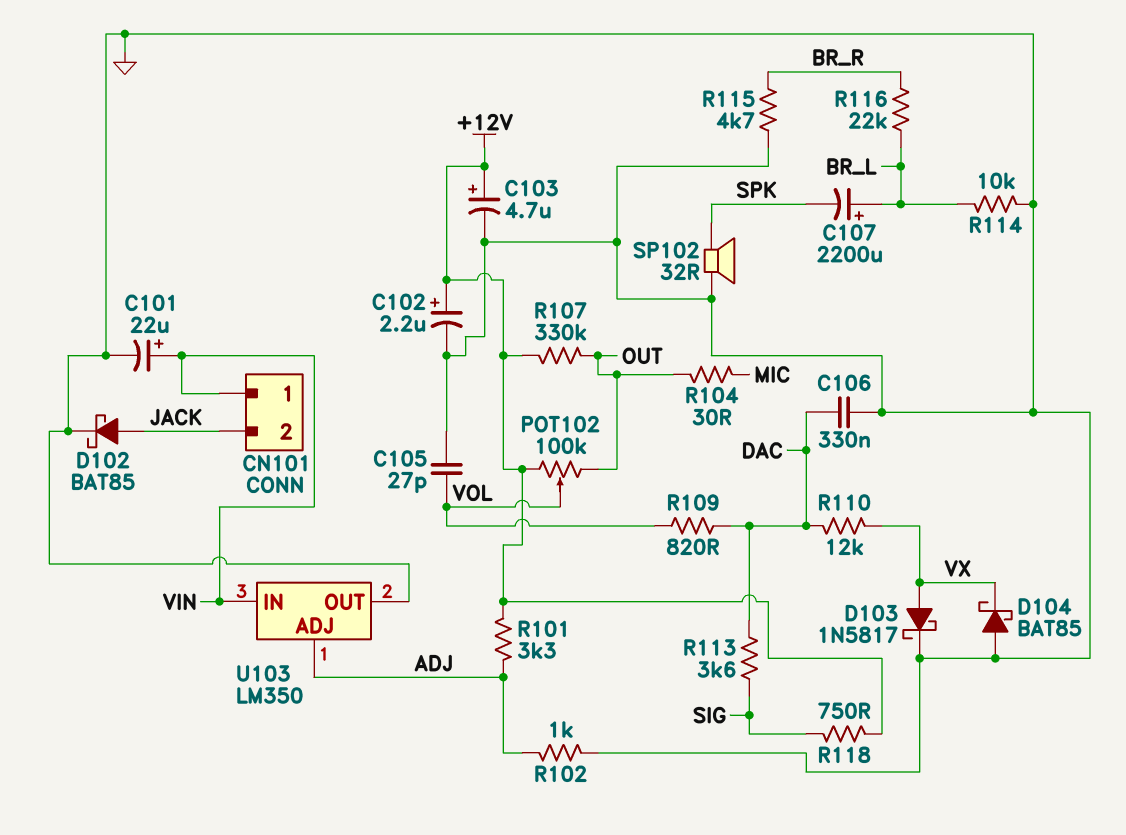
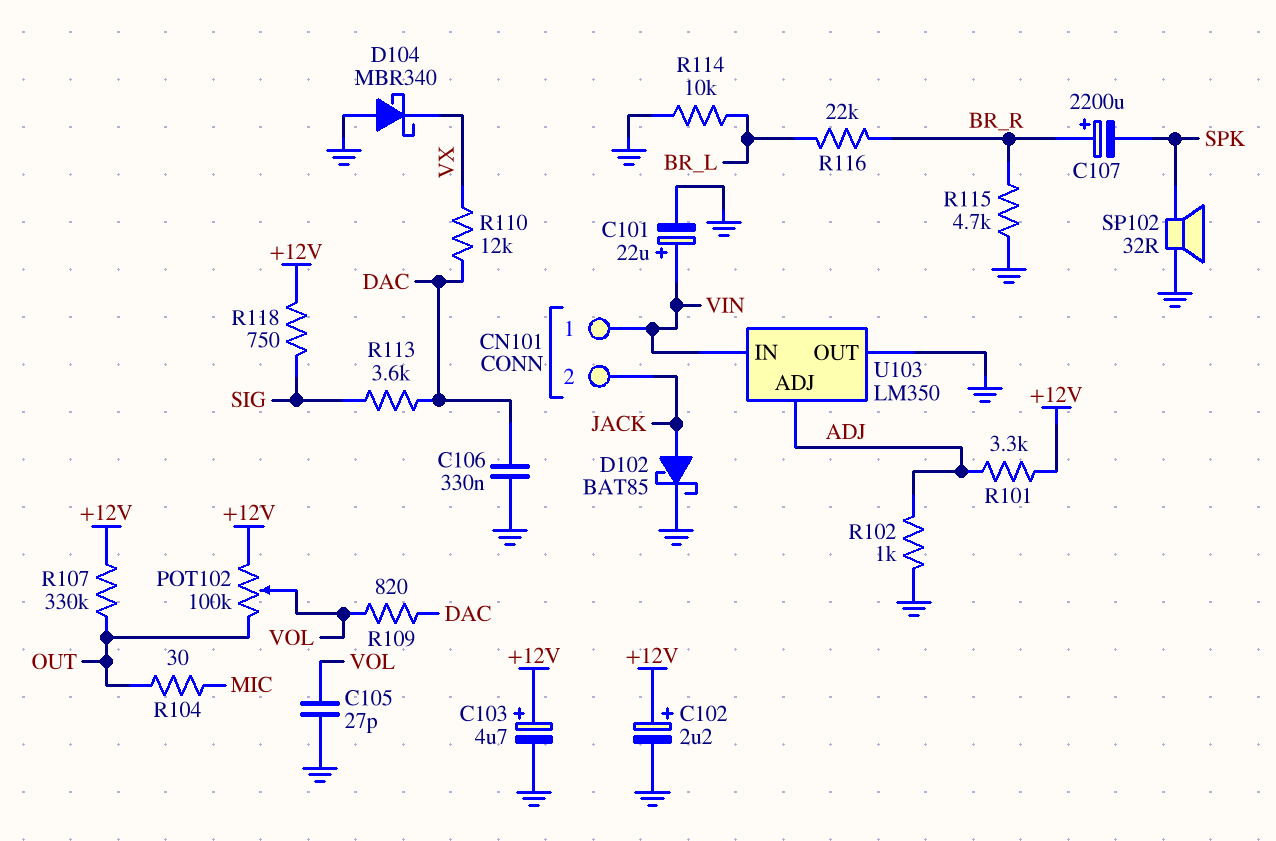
C107: 2200uF (plus BR_L, minus SPK) -> 2200uF (plus BR_R, minus SPK)
D103: schottky 1N5817 (A VX, K GND) -> none
D104: schottky BAT85 (A GND, K VX) -> schottky MBR340 (A GND, K VX)

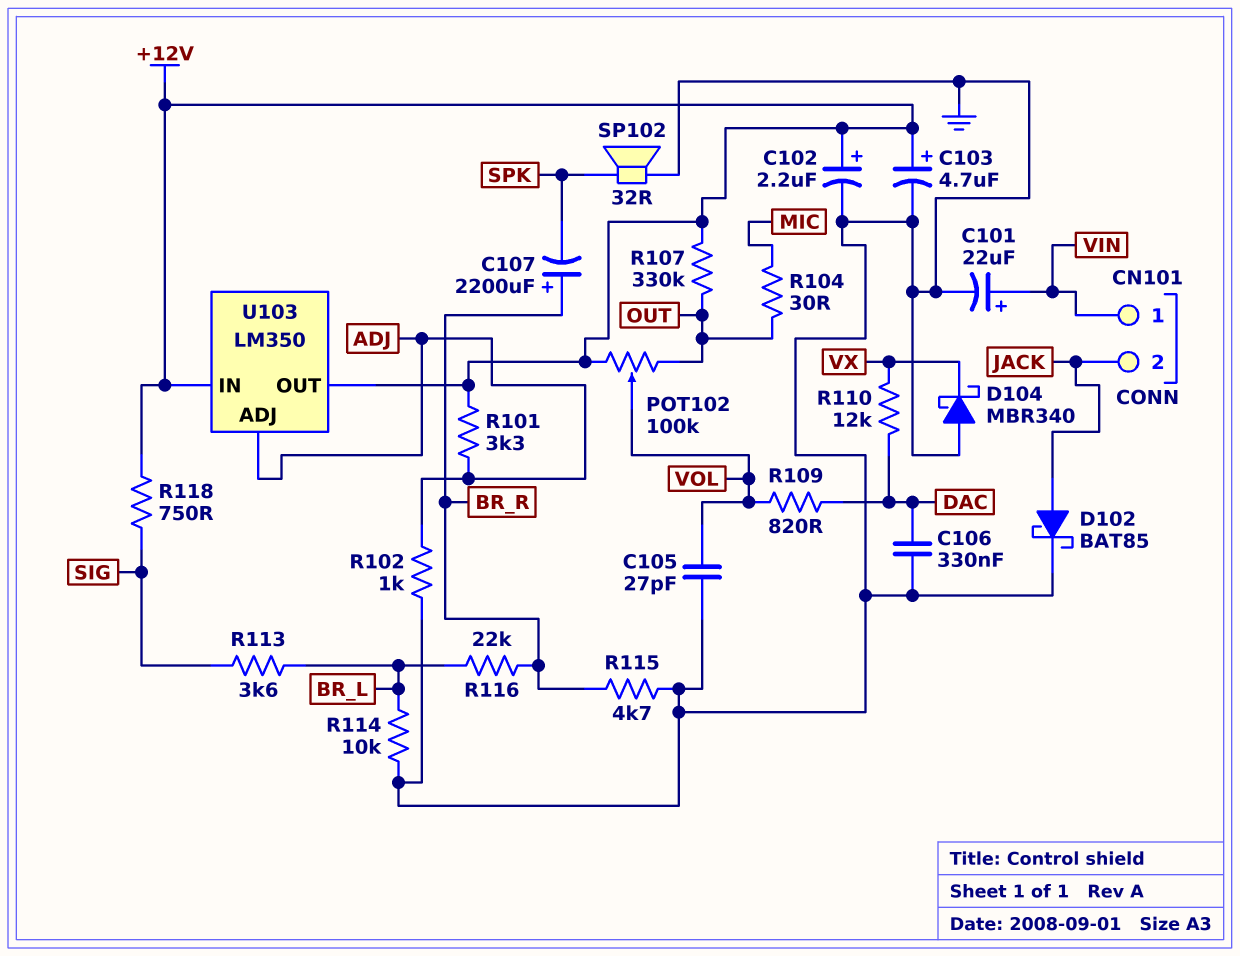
R113: 3.6k (DAC, SIG) -> 3.6k (BR_L, SIG)
U103 pin IN: VIN -> +12V
U103 pin OUT: GND -> +12V

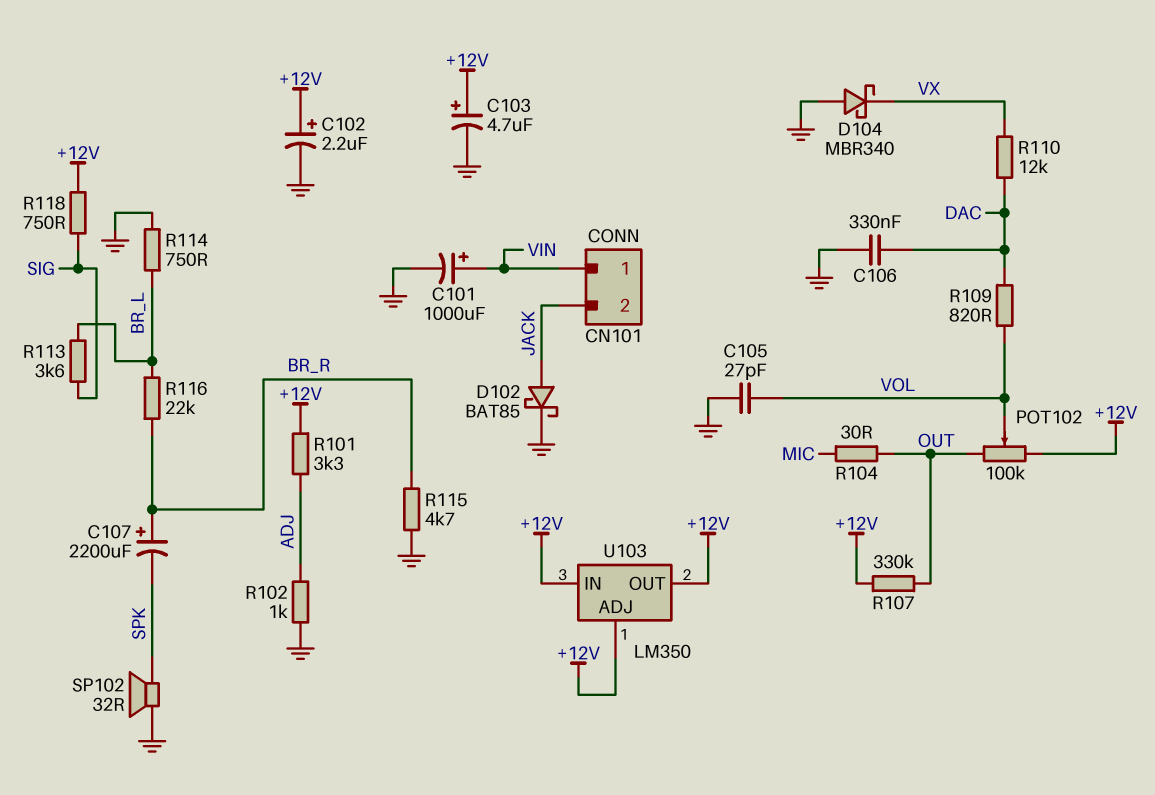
C101: 22uF (plus VIN, minus GND) -> 1000uF (plus VIN, minus GND)
R114: 10k (BR_L, GND) -> 750 (BR_L, GND)
U103 pin ADJ: ADJ -> +12V

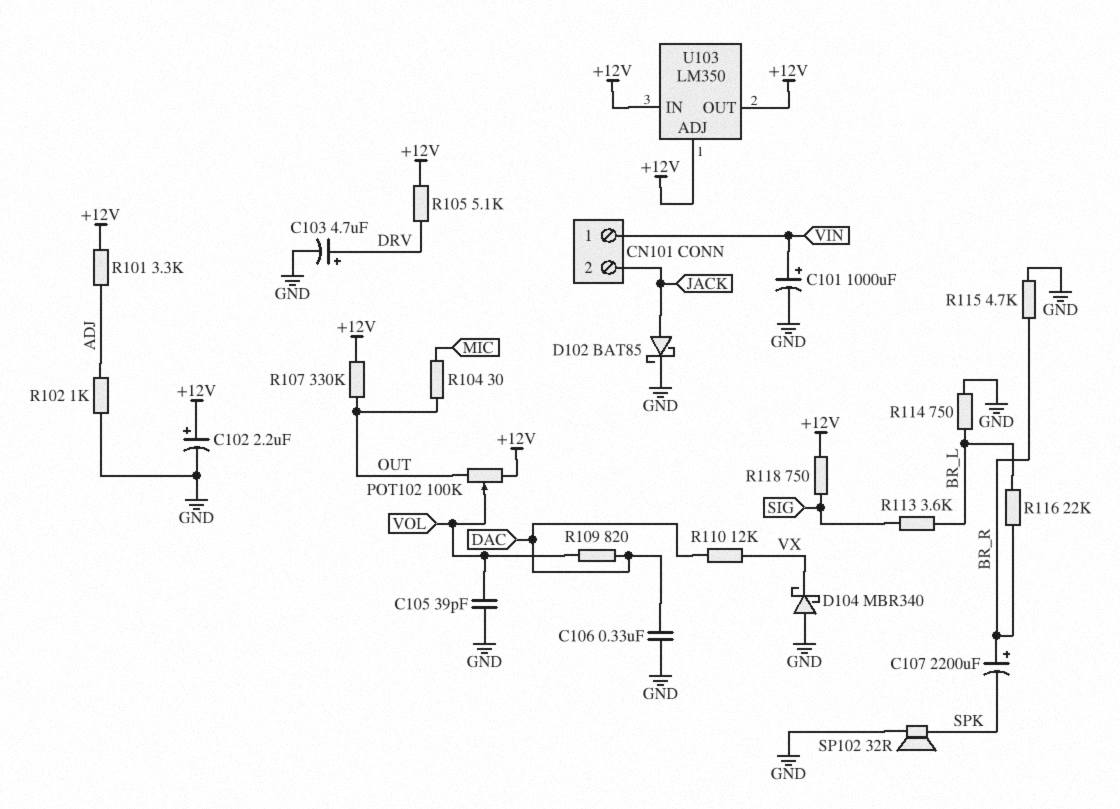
C103: 4.7uF (plus +12V, minus GND) -> 4.7uF (plus DRV, minus GND)
C105: 27pF (GND, VOL) -> 39pF (GND, VOL)
R105: none -> 5.1k (+12V, DRV)

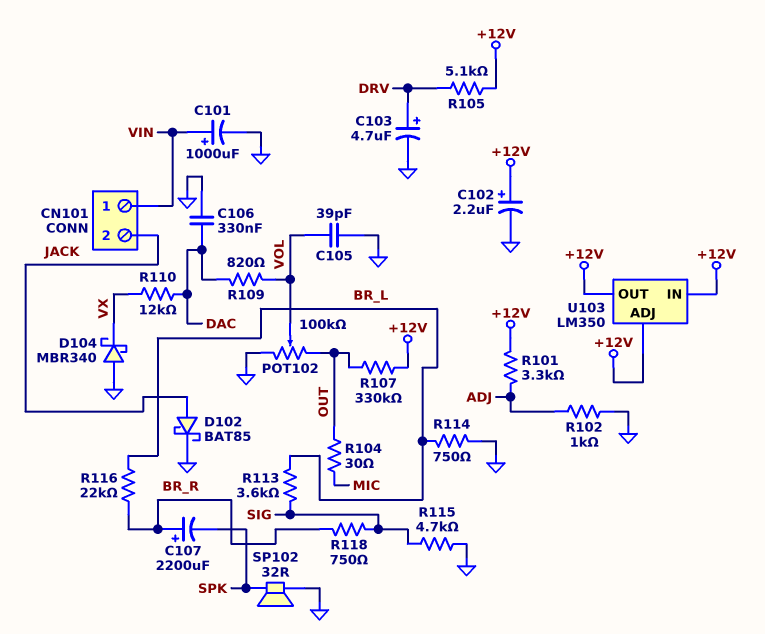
POT102: 100k (+12V, OUT, wiper VOL) -> 100k (GND, OUT, wiper VOL)
R115: 4.7k (BR_R, GND) -> 4.7k (GND, SIG)
R118: 750 (+12V, SIG) -> 750 (BR_R, SIG)

